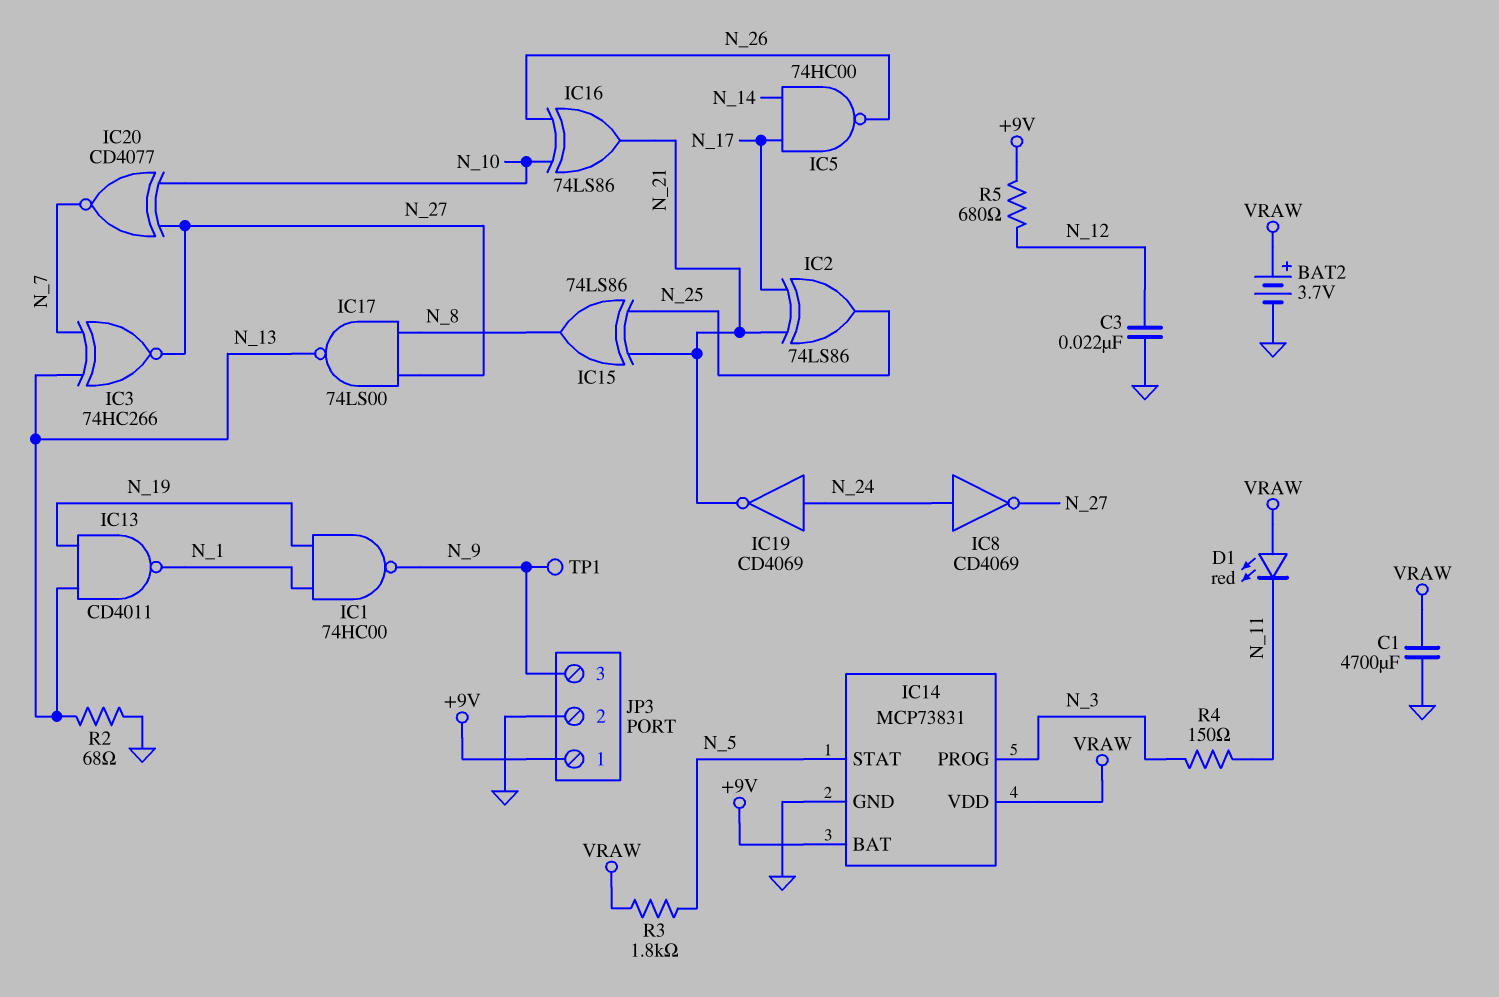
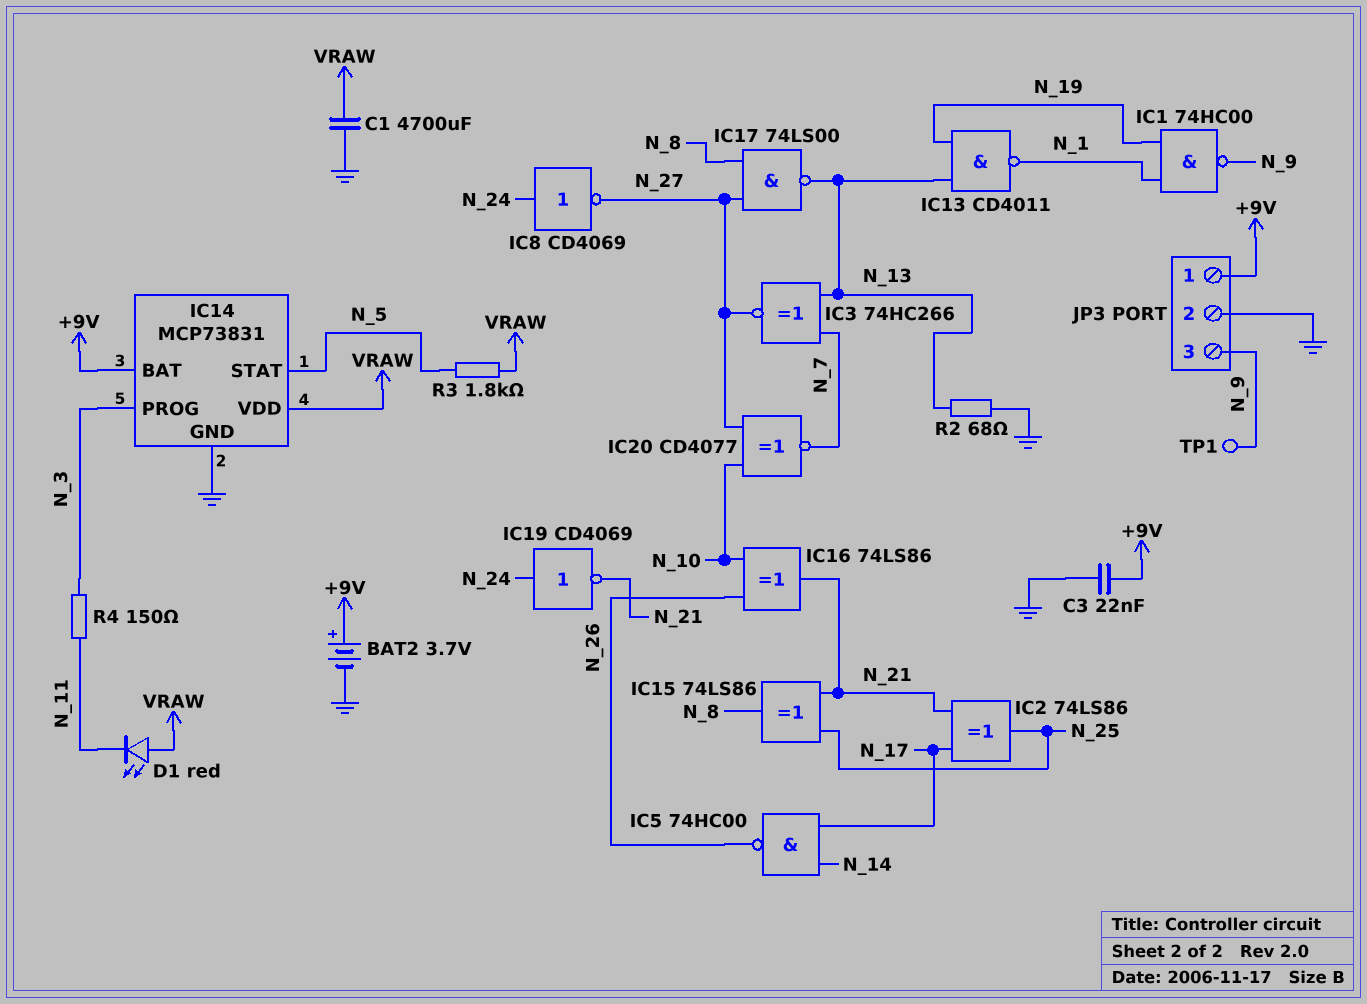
BAT2: 3.7V (plus VRAW, minus GND) -> 3.7V (plus +9V, minus GND)
C3: 22nF (GND, N_12) -> 22nF (+9V, GND)
R5: 680 (+9V, N_12) -> none

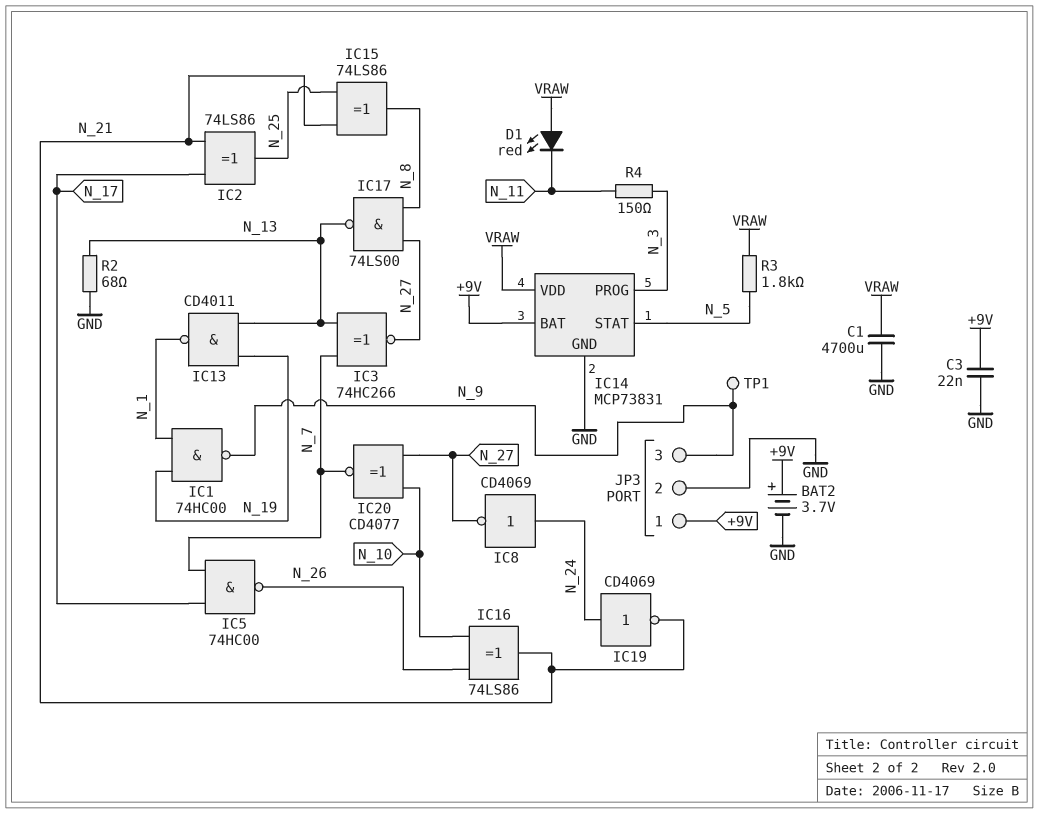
IC5: NAND 74HC00 (in N_14, in N_17, out N_26) -> NAND 74HC00 (in N_7, in N_17, out N_26)

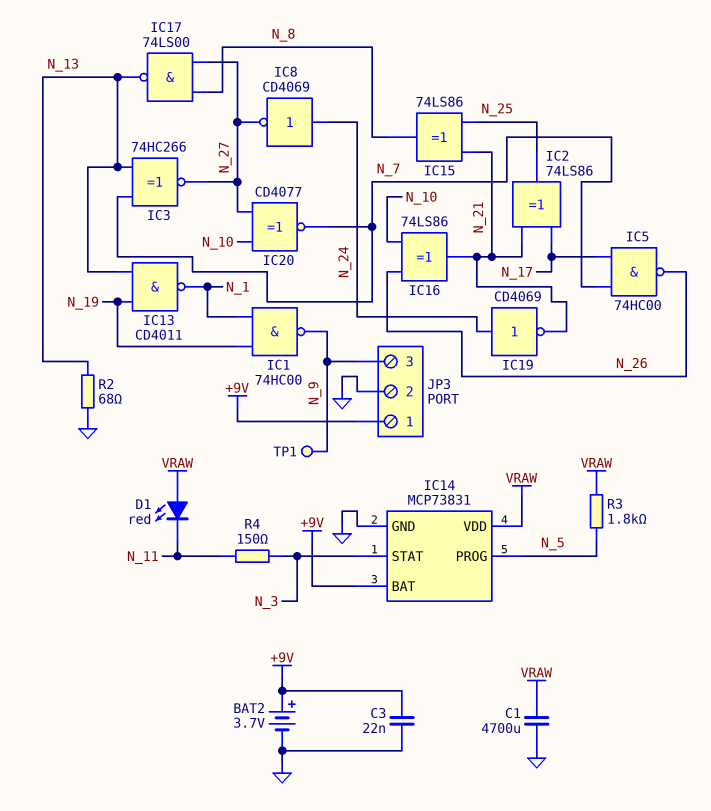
IC14 pin PROG: N_3 -> N_5
IC14 pin STAT: N_5 -> N_3

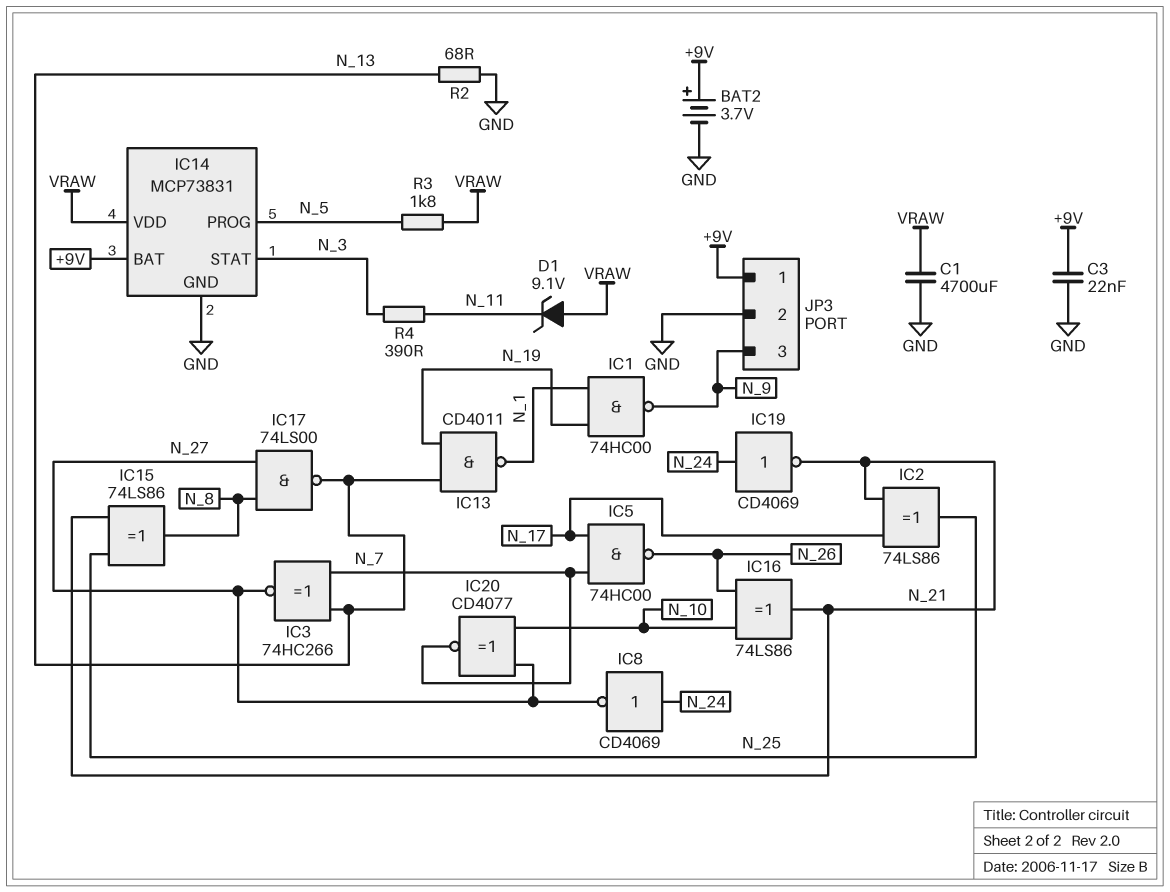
D1: LED red (A VRAW, K N_11) -> zener 9.1V (A VRAW, K N_11)
R4: 150 (N_3, N_11) -> 390 (N_3, N_11)
TP1: test point (N_9) -> none

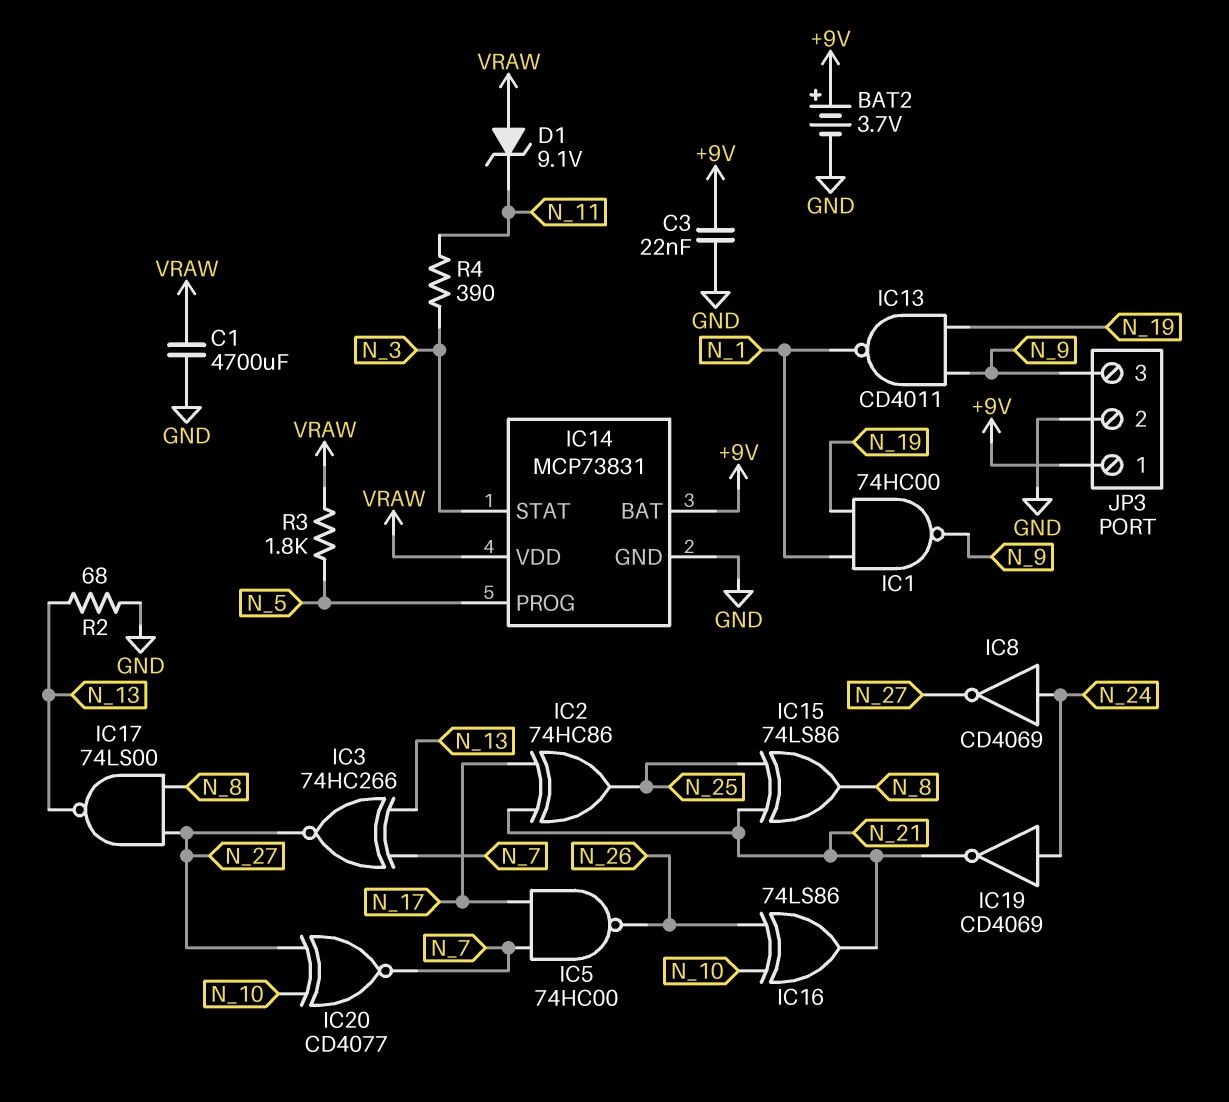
IC2: XOR 74LS86 (in N_17, in N_21, out N_25) -> XOR 74HC86 (in N_17, in N_21, out N_25)
IC13: NAND CD4011 (in N_13, in N_19, out N_1) -> NAND CD4011 (in N_9, in N_19, out N_1)

